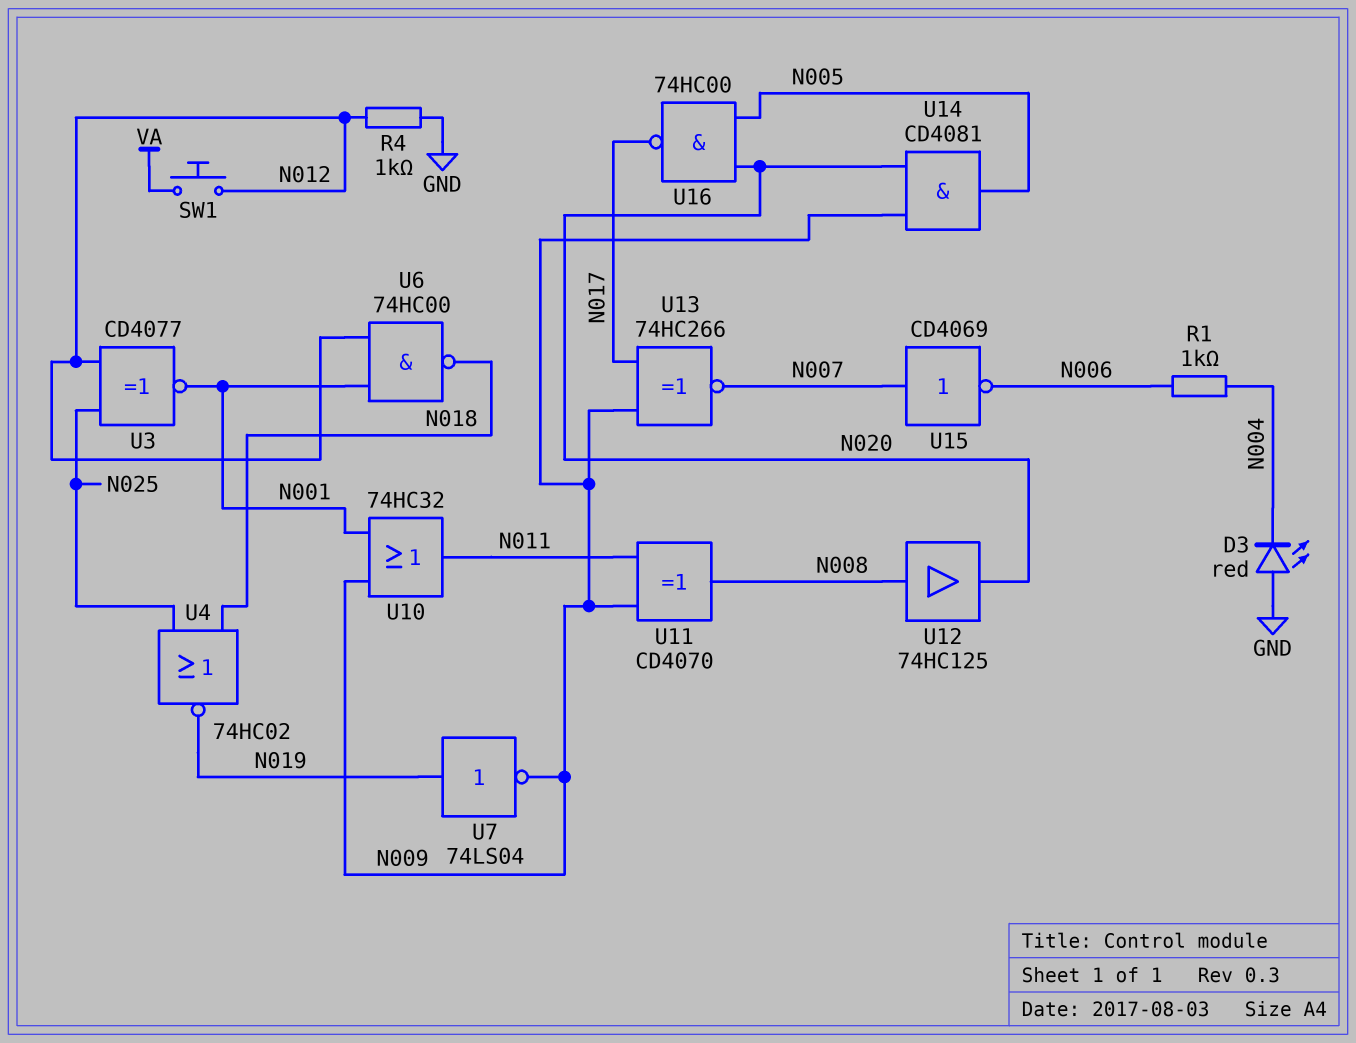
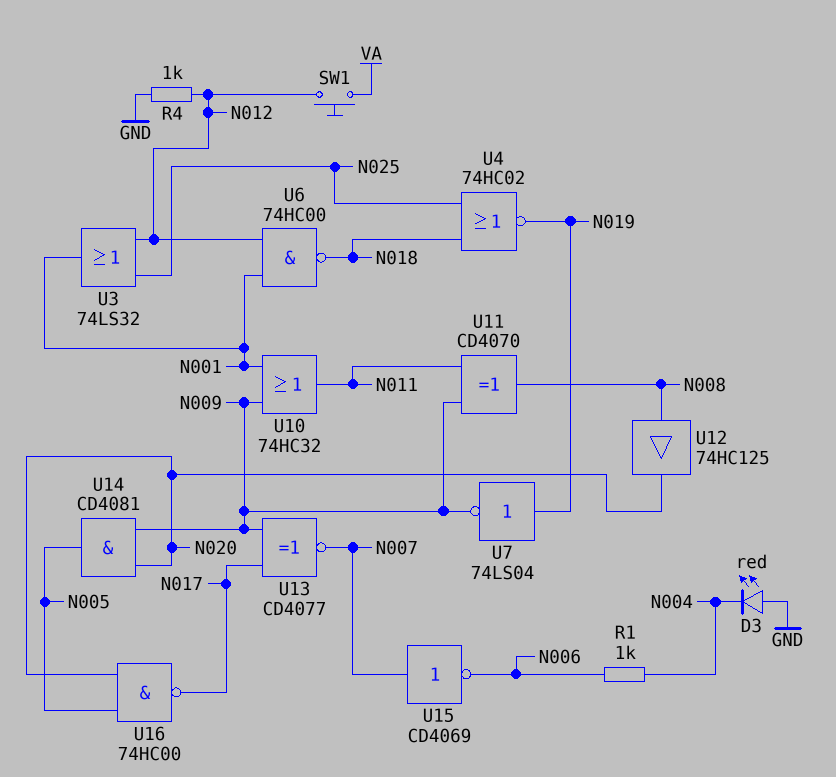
U3: XNOR CD4077 (in N012, in N025, out N001) -> OR 74LS32 (in N012, in N025, out N001)
U13: XNOR 74HC266 (in N009, in N017, out N007) -> XNOR CD4077 (in N009, in N017, out N007)

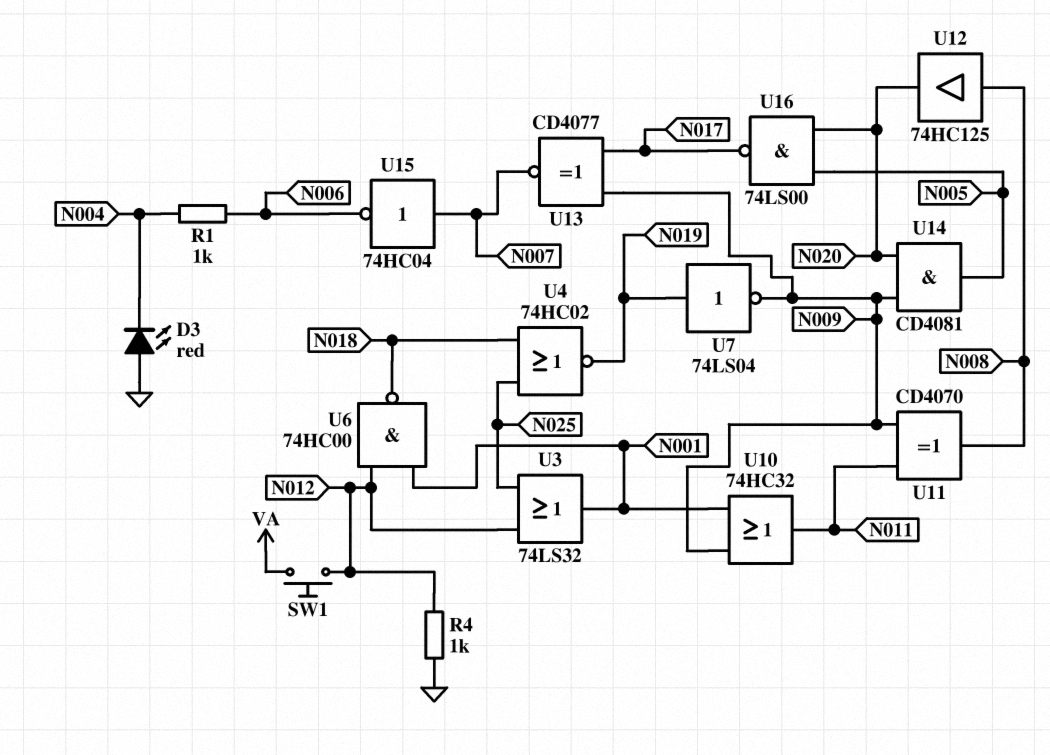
U15: NOT CD4069 (in N007, out N006) -> NOT 74HC04 (in N007, out N006)
U16: NAND 74HC00 (in N005, in N020, out N017) -> NAND 74LS00 (in N005, in N020, out N017)

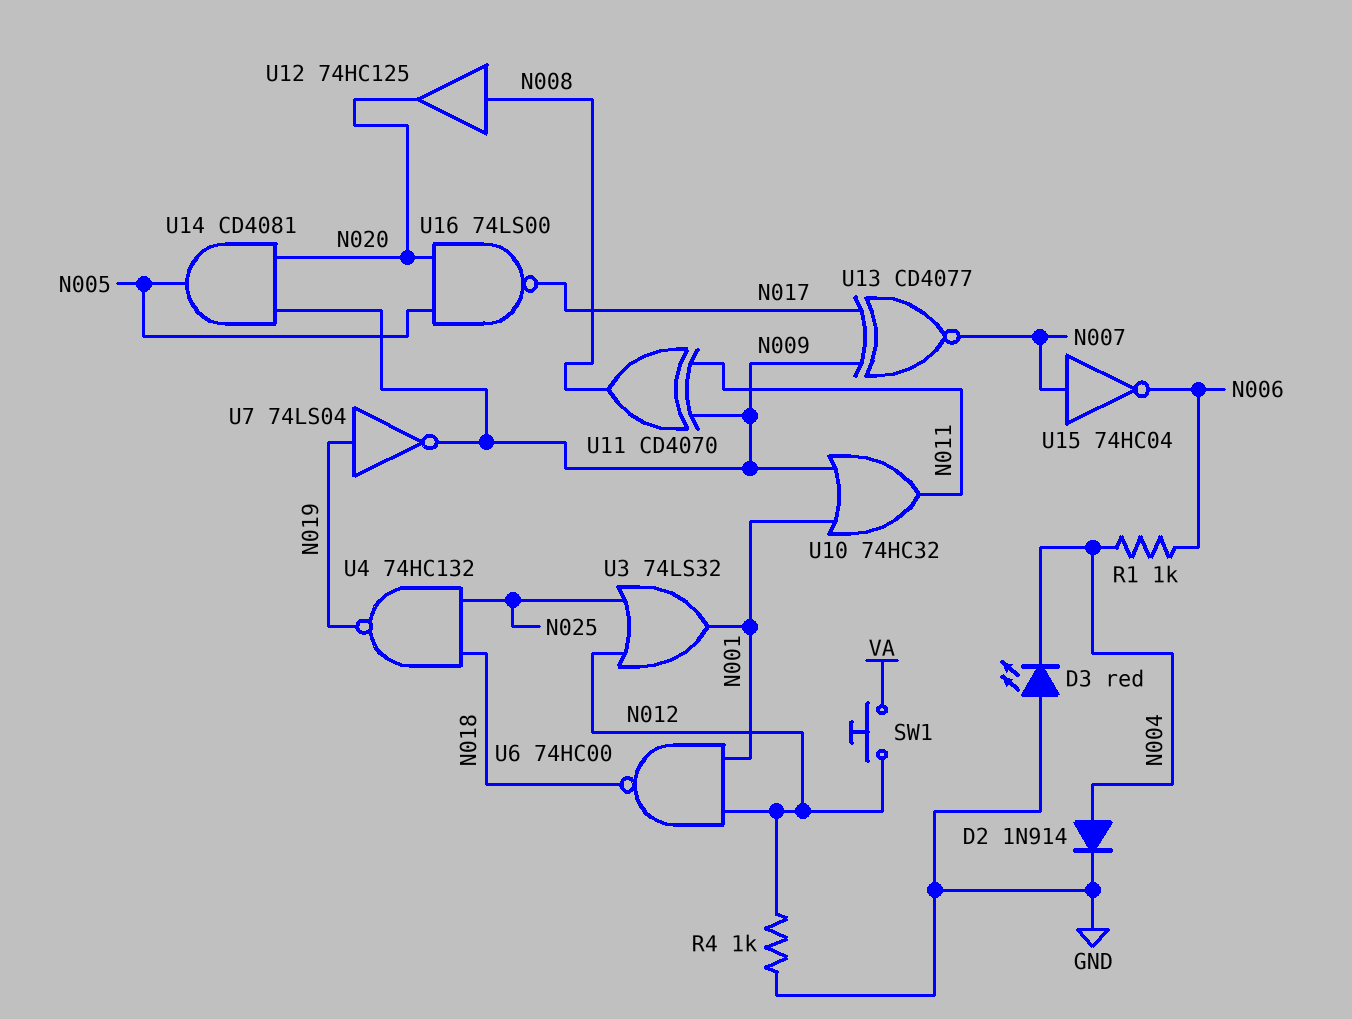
D2: none -> diode 1N914 (A N004, K GND)
U4: NOR 74HC02 (in N018, in N025, out N019) -> NAND 74HC132 (in N018, in N025, out N019)

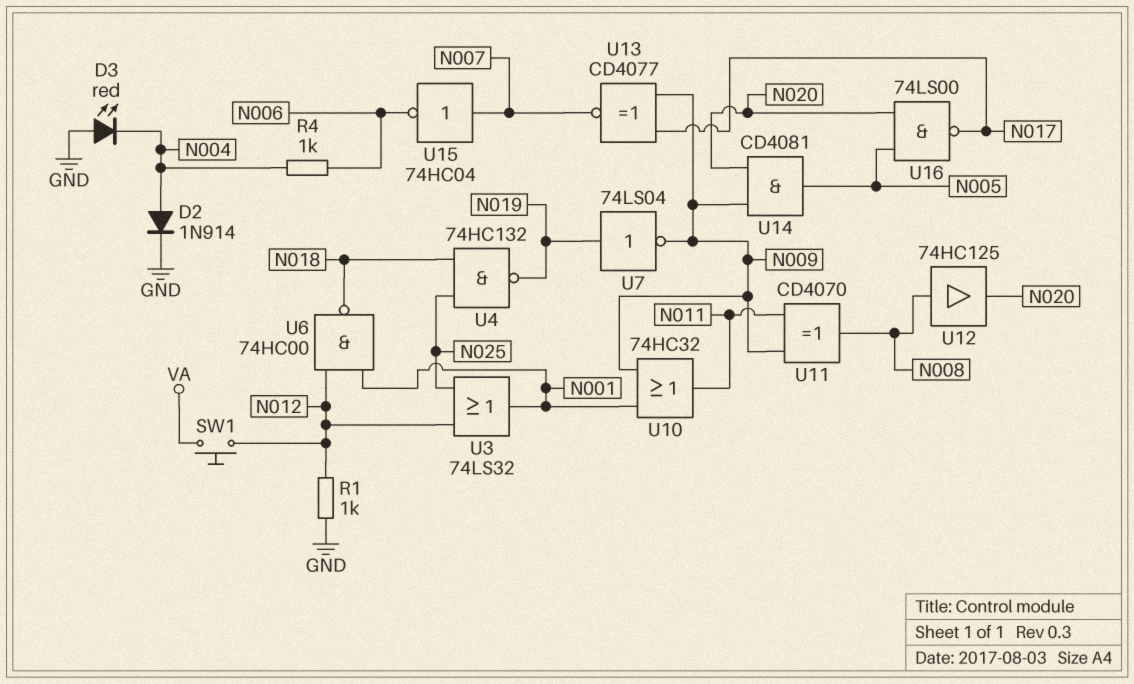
R1: 1k (N004, N006) -> 1k (GND, N012)
R4: 1k (GND, N012) -> 1k (N004, N006)

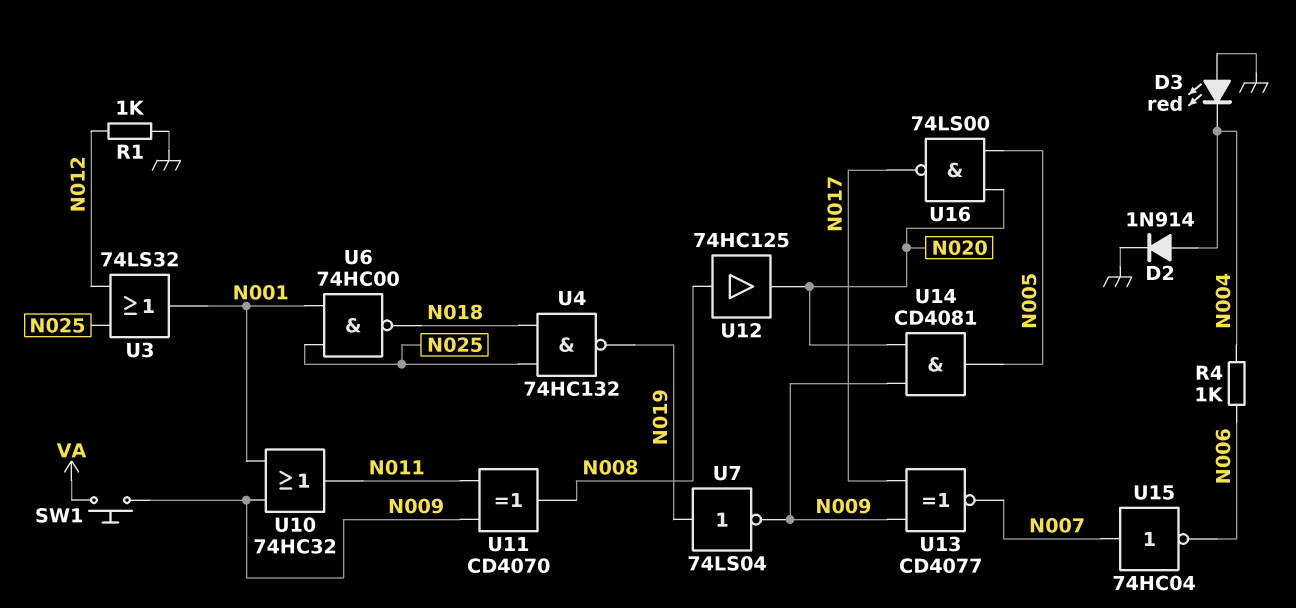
SW1: button (N012, VA) -> button (N009, VA)
U6: NAND 74HC00 (in N001, in N012, out N018) -> NAND 74HC00 (in N001, in N025, out N018)

